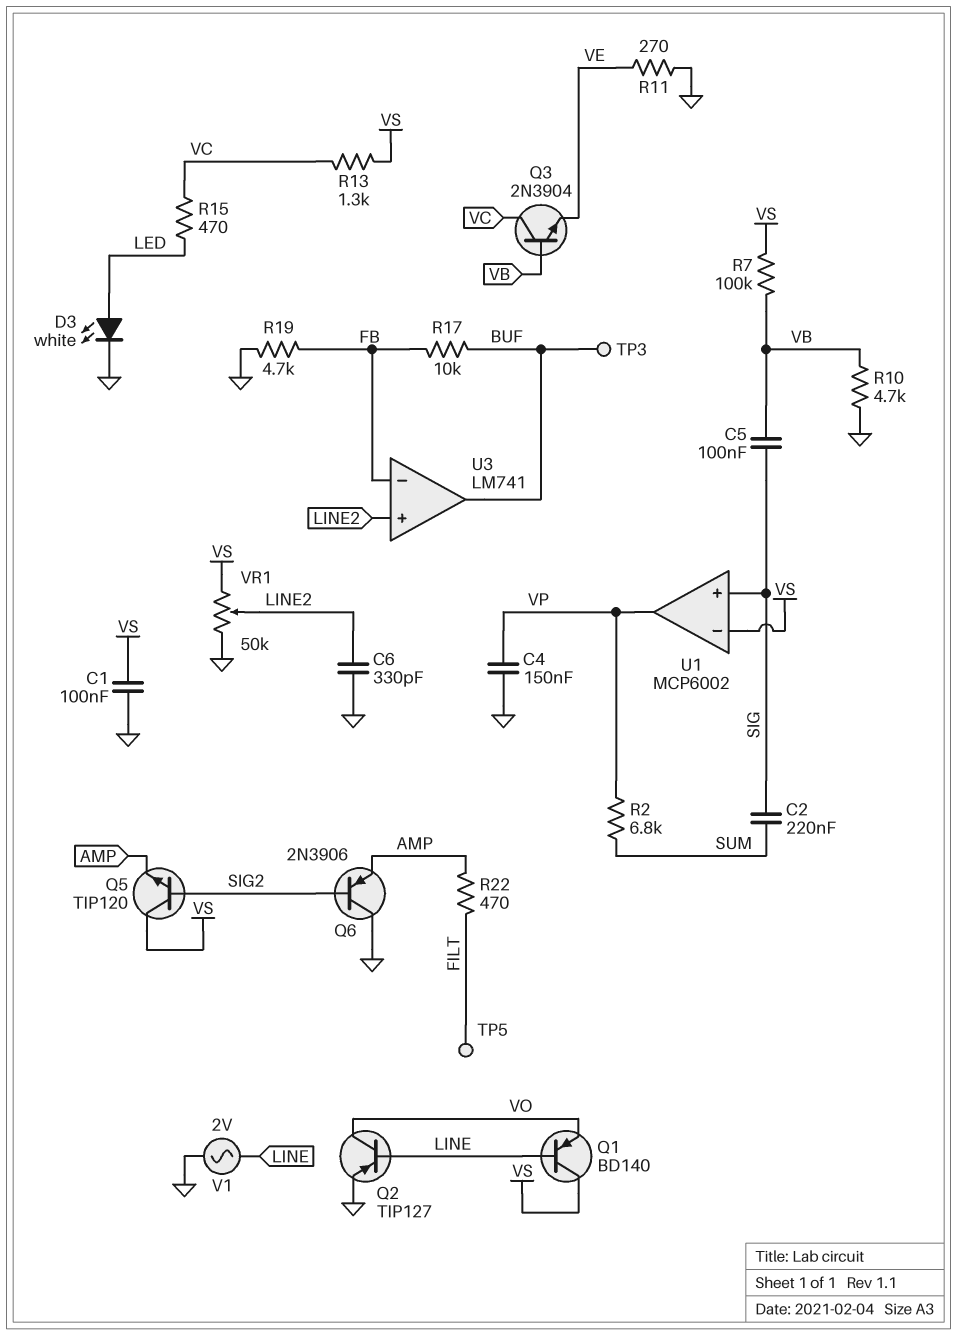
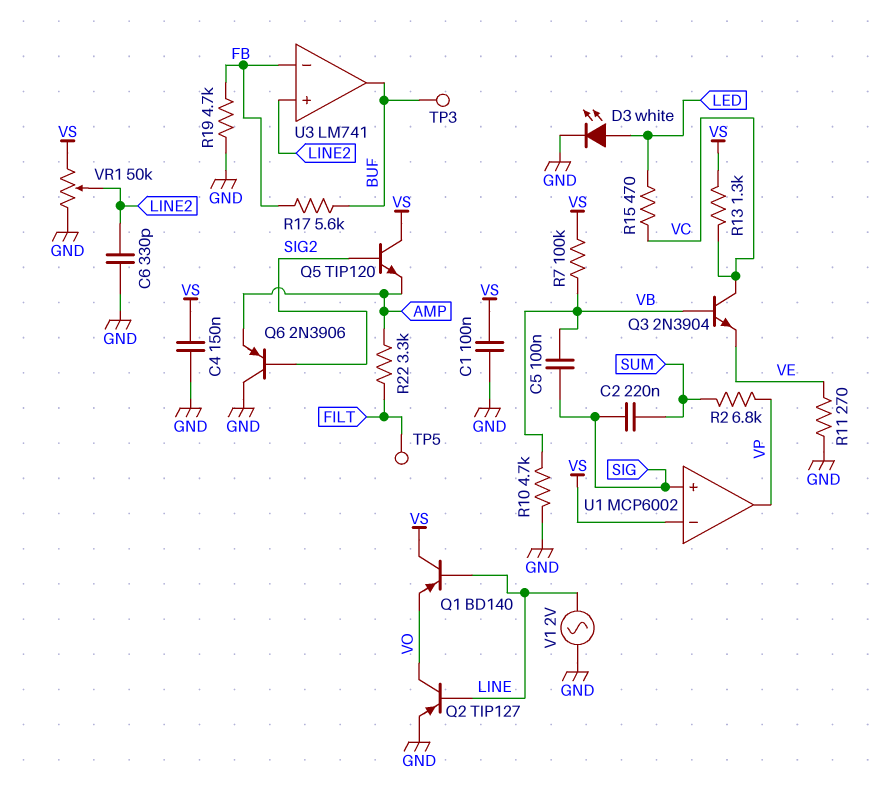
C4: 150nF (GND, VP) -> 150nF (GND, VS)
R17: 10k (BUF, FB) -> 5.6k (BUF, FB)
R22: 470 (AMP, FILT) -> 3.3k (AMP, FILT)

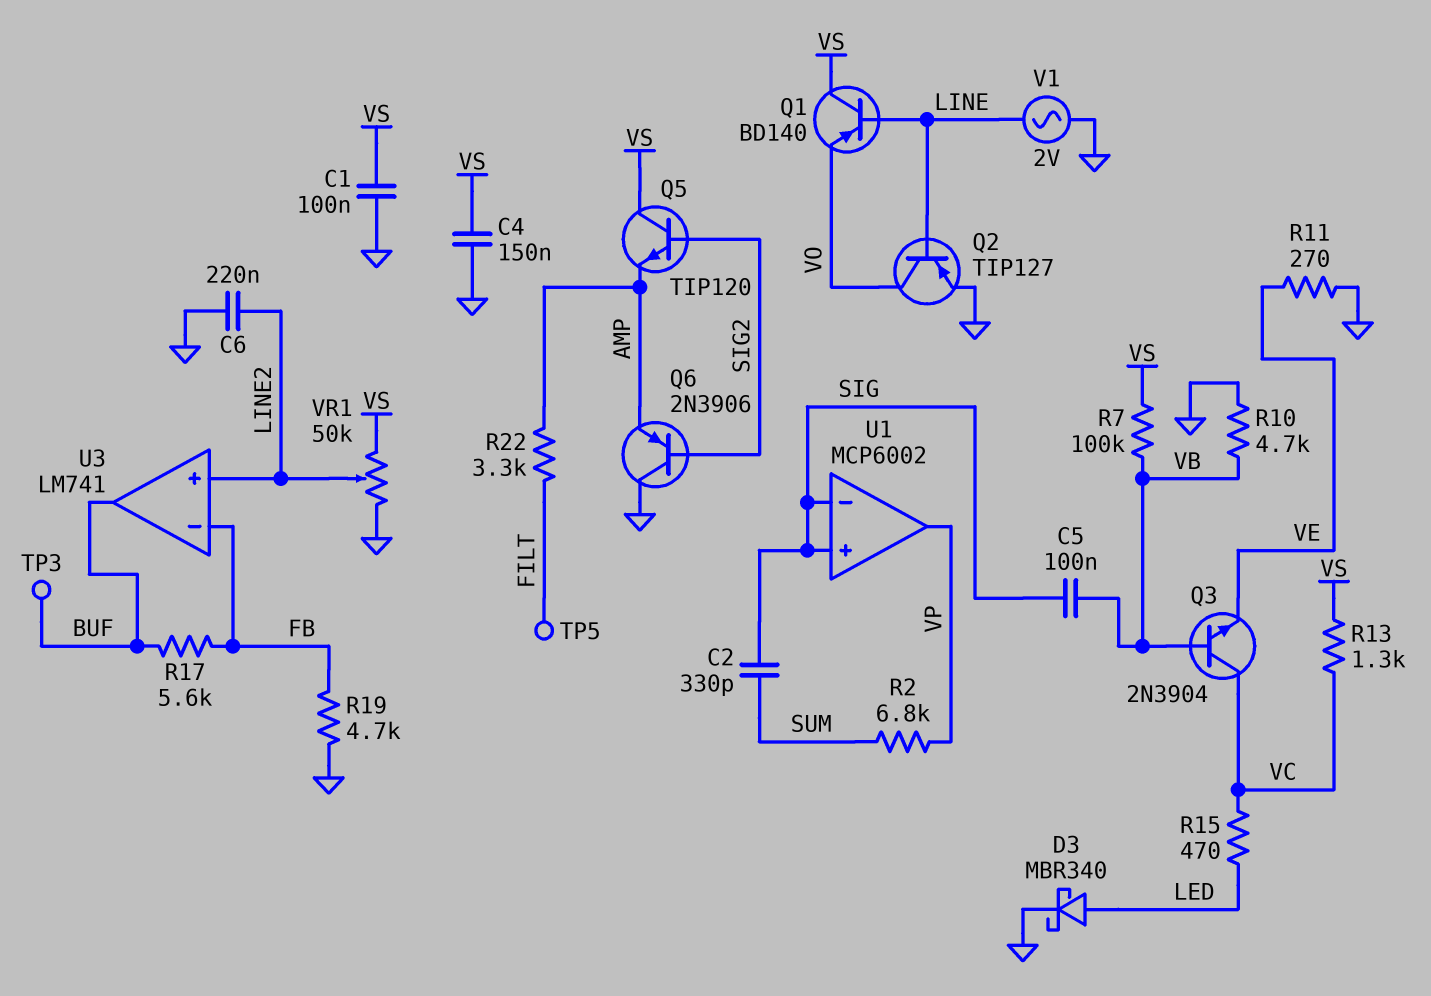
C2: 220nF (SIG, SUM) -> 330pF (SIG, SUM)
C6: 330pF (GND, LINE2) -> 220nF (GND, LINE2)
D3: LED white (A LED, K GND) -> schottky MBR340 (A LED, K GND)
U1 pin in-: VS -> SIG

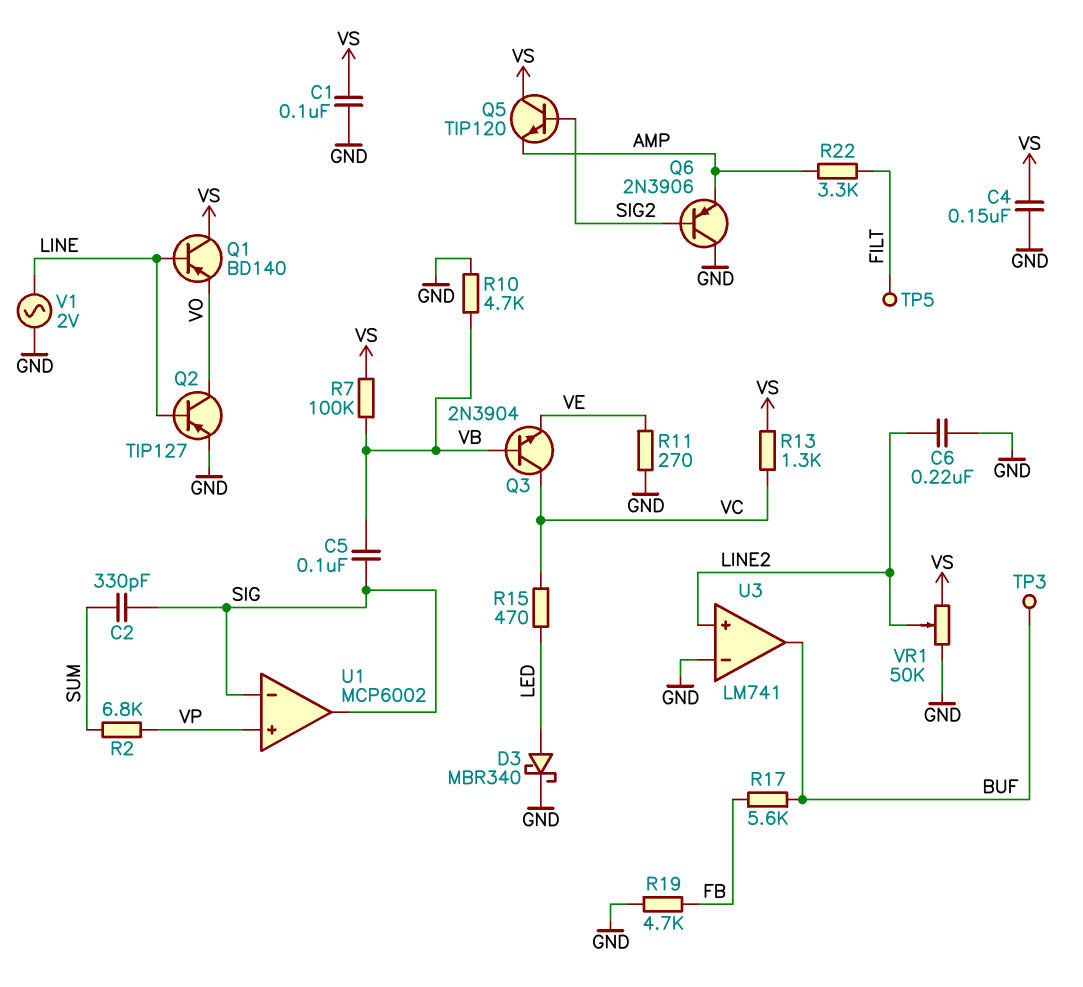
U1 pin in+: SIG -> VP
U1 pin out: VP -> SIG
U3 pin in-: FB -> GND

